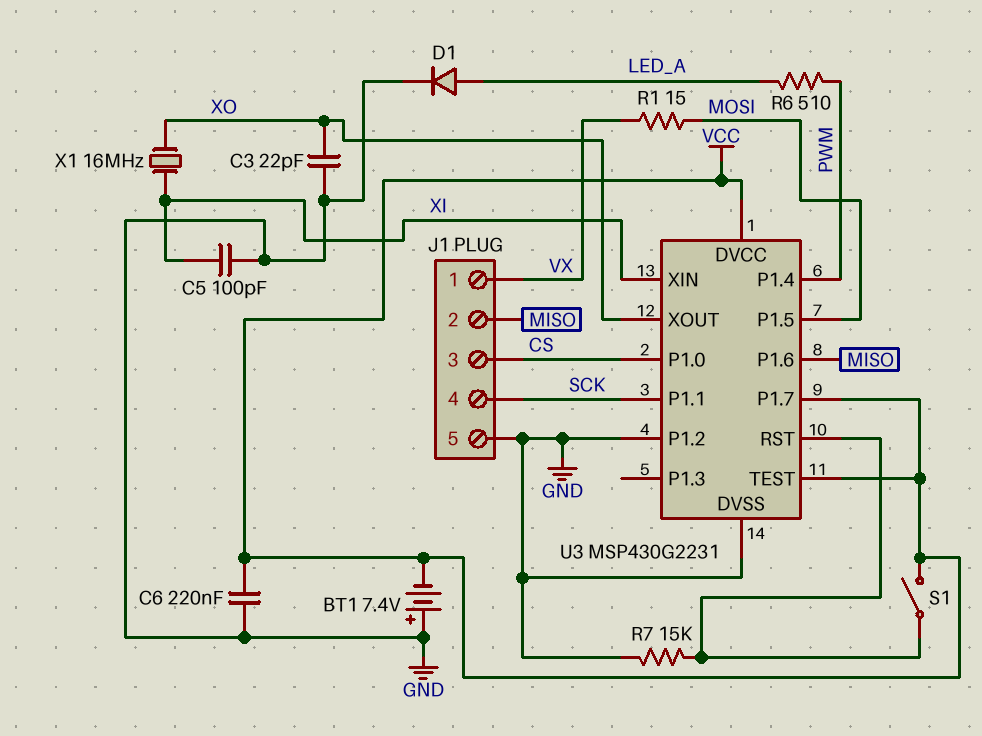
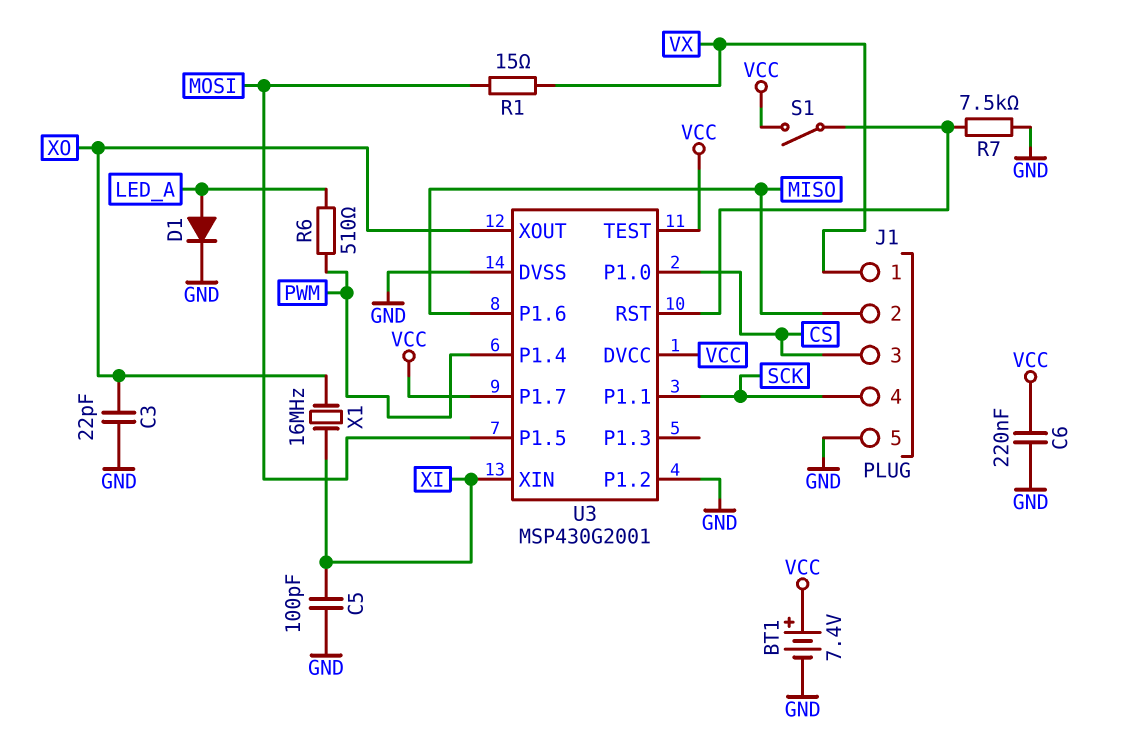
BT1: 7.4V (plus GND, minus VCC) -> 7.4V (plus VCC, minus GND)
R7: 15k (GND, U3/RST) -> 7.5k (GND, U3/RST)
U3: MSP430G2231 -> MSP430G2001

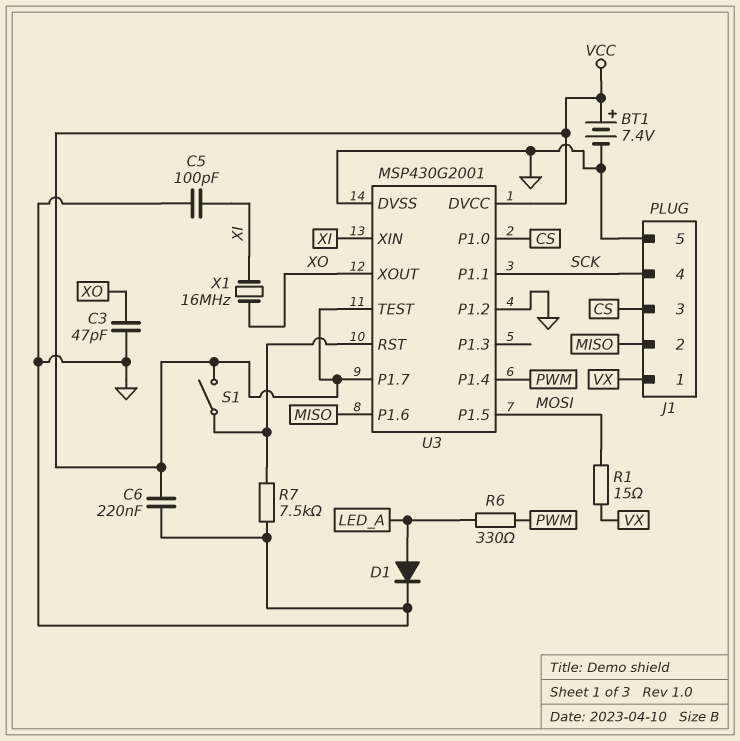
C3: 22pF (GND, XO) -> 47pF (GND, XO)
R6: 510 (LED_A, PWM) -> 330 (LED_A, PWM)

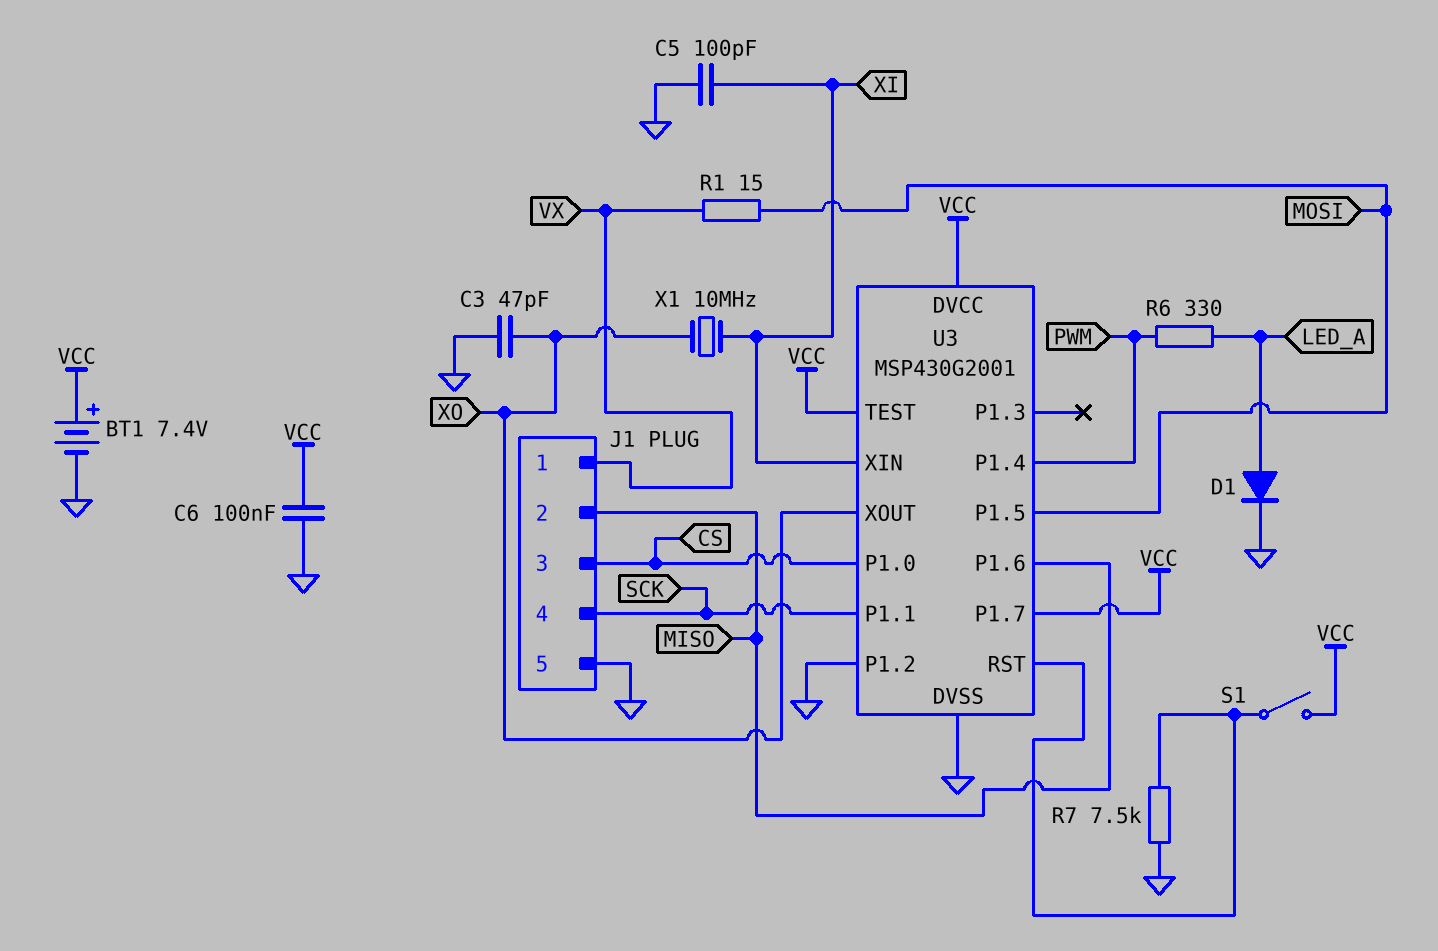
C6: 220nF (GND, VCC) -> 100nF (GND, VCC)
X1: 16MHz (XI, XO) -> 10MHz (XI, XO)

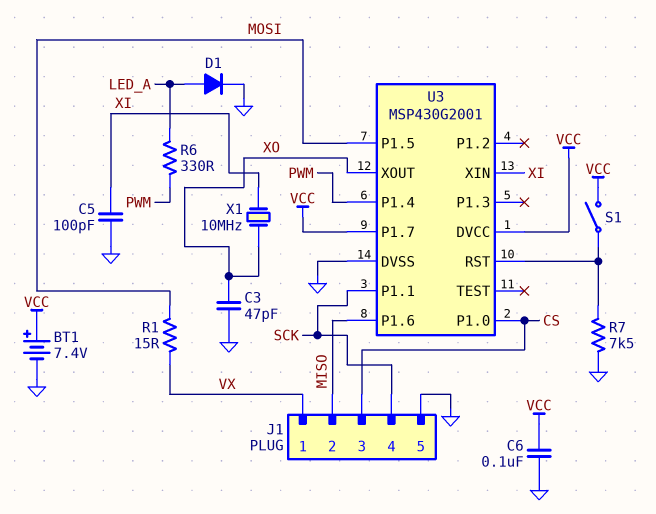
U3 pin P1.2: GND -> none
U3 pin TEST: VCC -> none

